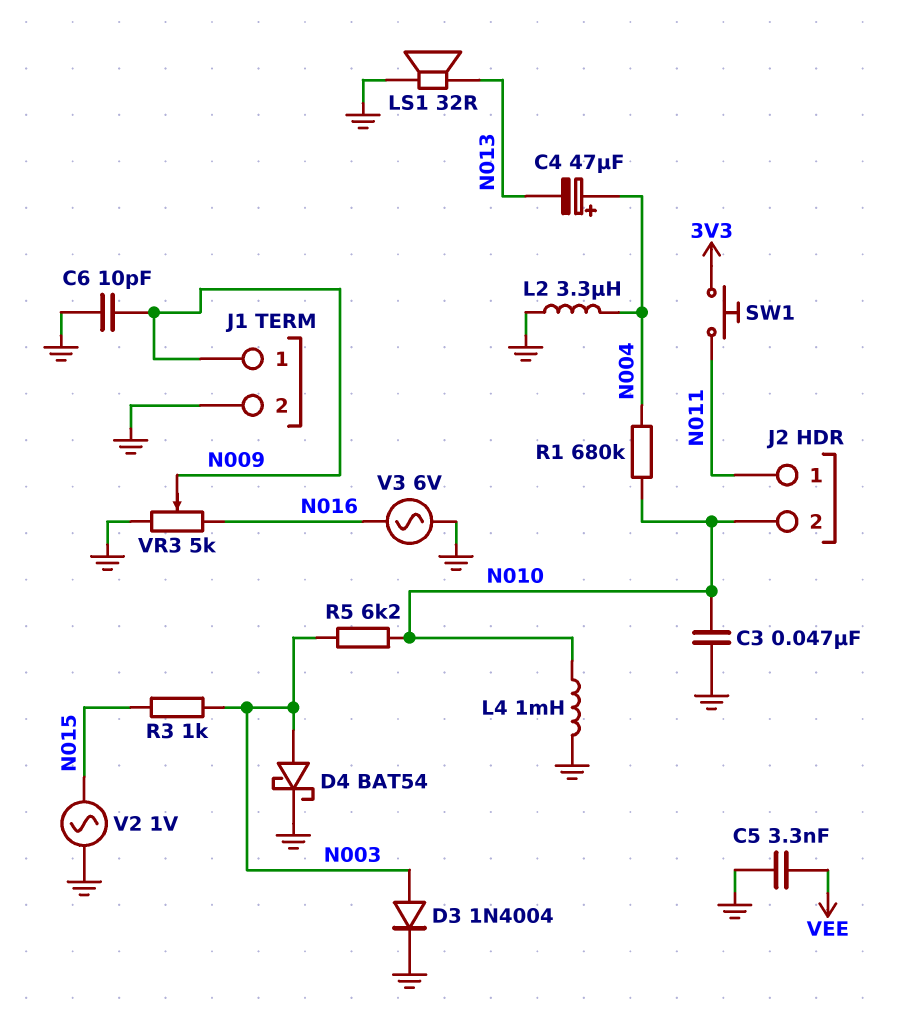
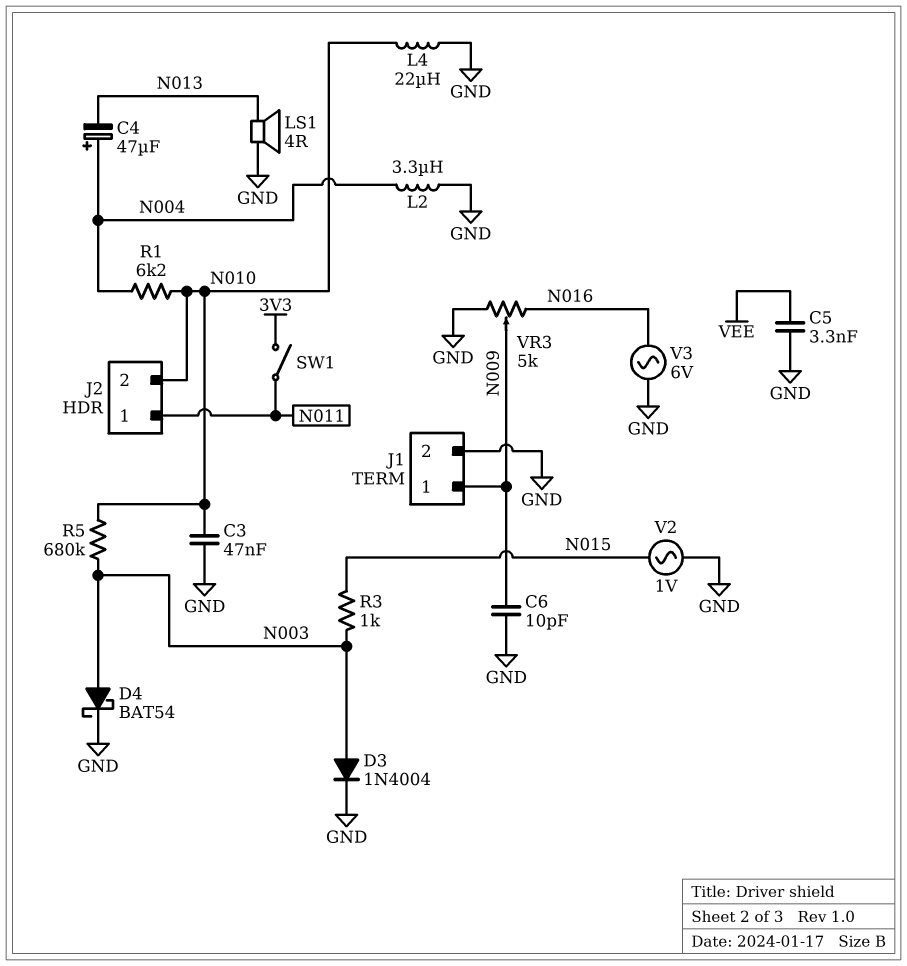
L4: 1mH (GND, N010) -> 22uH (GND, N010)
LS1: speaker 32R (GND, N013) -> speaker 4R (GND, N013)
R1: 680k (N004, N010) -> 6.2k (N004, N010)
R5: 6.2k (N003, N010) -> 680k (N003, N010)
SW1: button (3V3, N011) -> switch (3V3, N011)

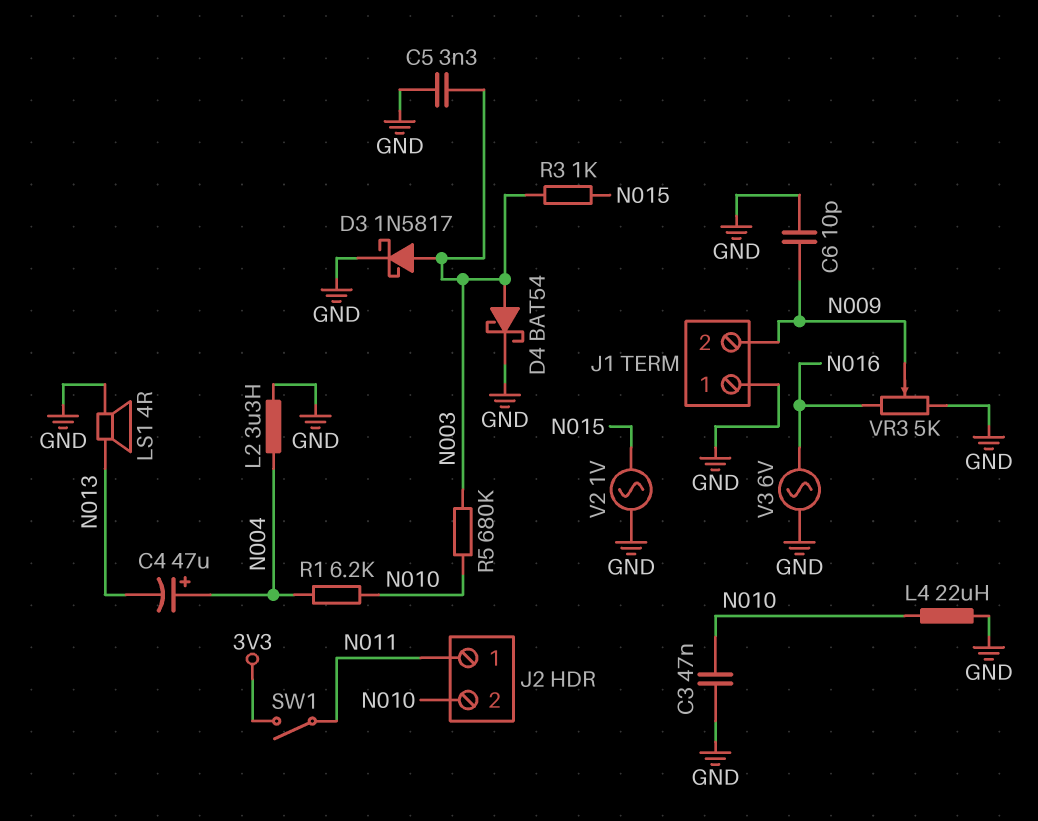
C5: 3.3nF (GND, VEE) -> 3.3nF (GND, N003)
D3: diode 1N4004 (A N003, K GND) -> schottky 1N5817 (A N003, K GND)
J1 pin 1: N009 -> GND
J1 pin 2: GND -> N009

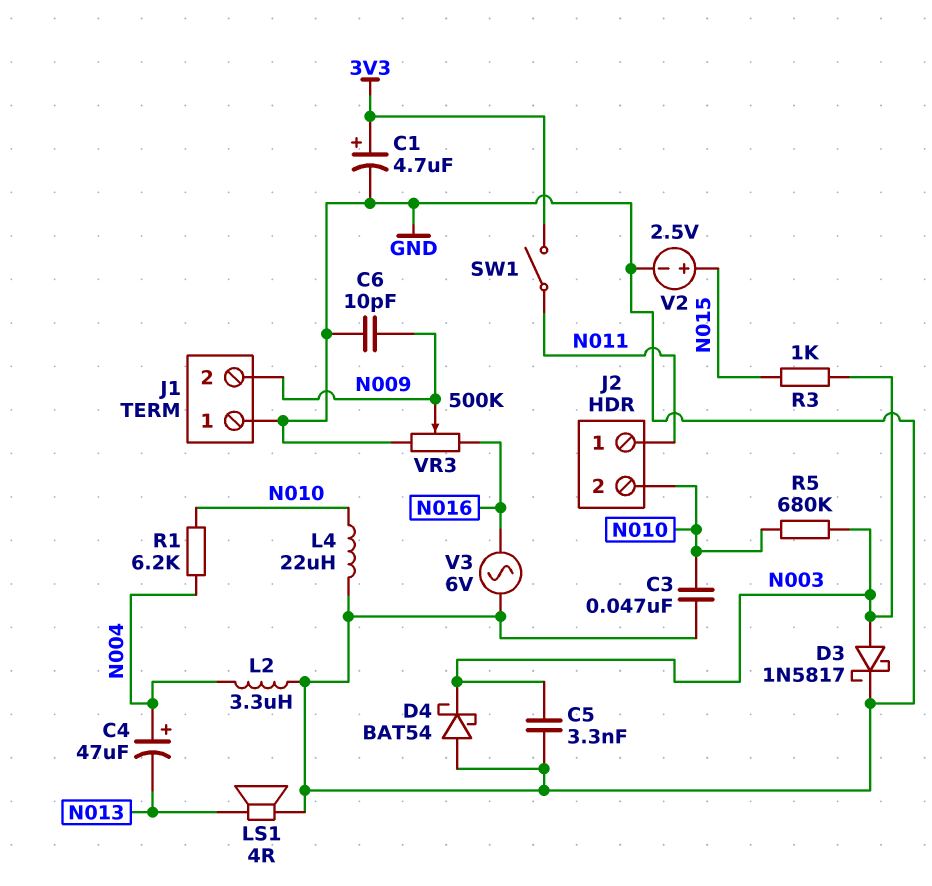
C1: none -> 4.7uF (plus 3V3, minus GND)
D4: schottky BAT54 (A N003, K GND) -> schottky BAT54 (A GND, K N003)
V2: AC 1V (GND, N015) -> 2.5V (plus N015, minus GND)
VR3: 5k (GND, N016, wiper N009) -> 500k (GND, N016, wiper N009)

